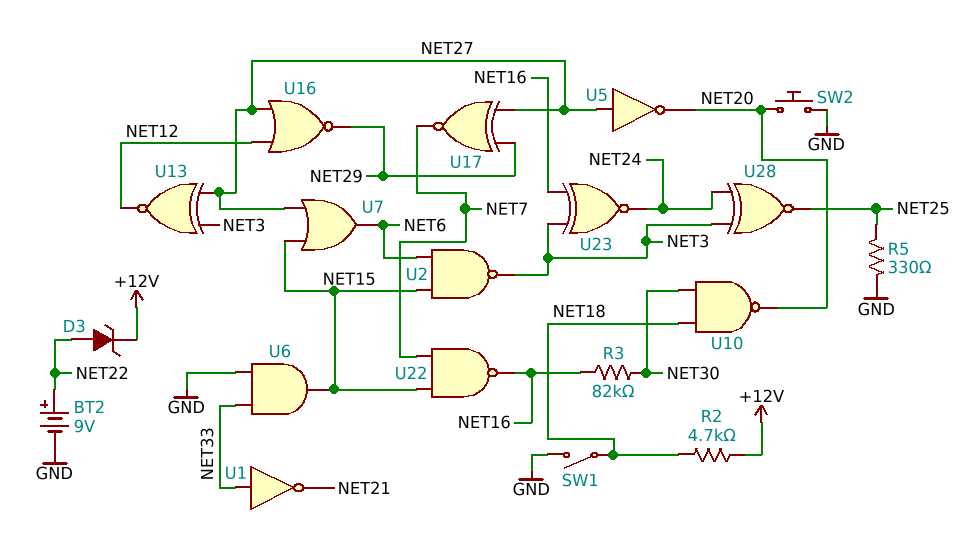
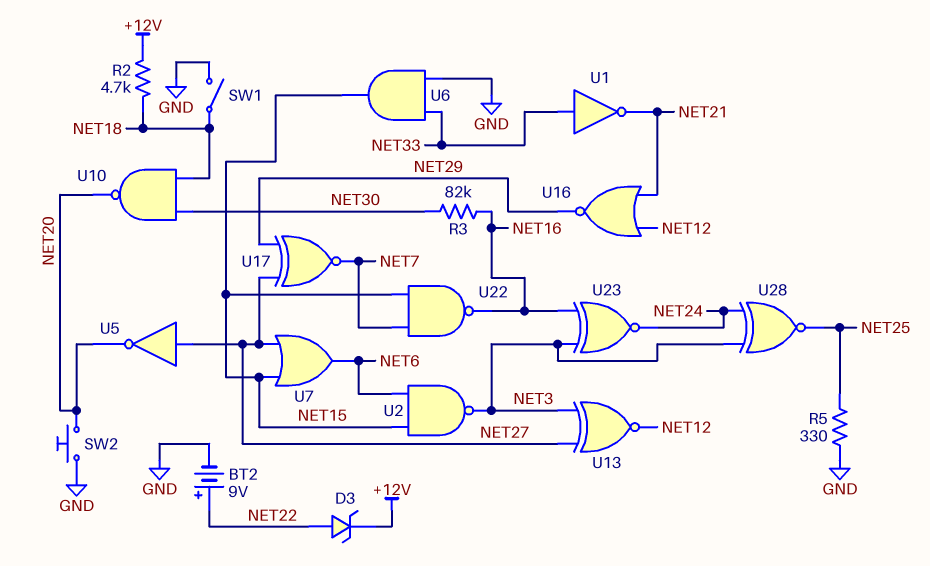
U16: NOR (in NET12, in NET27, out NET29) -> NOR (in NET12, in NET21, out NET29)

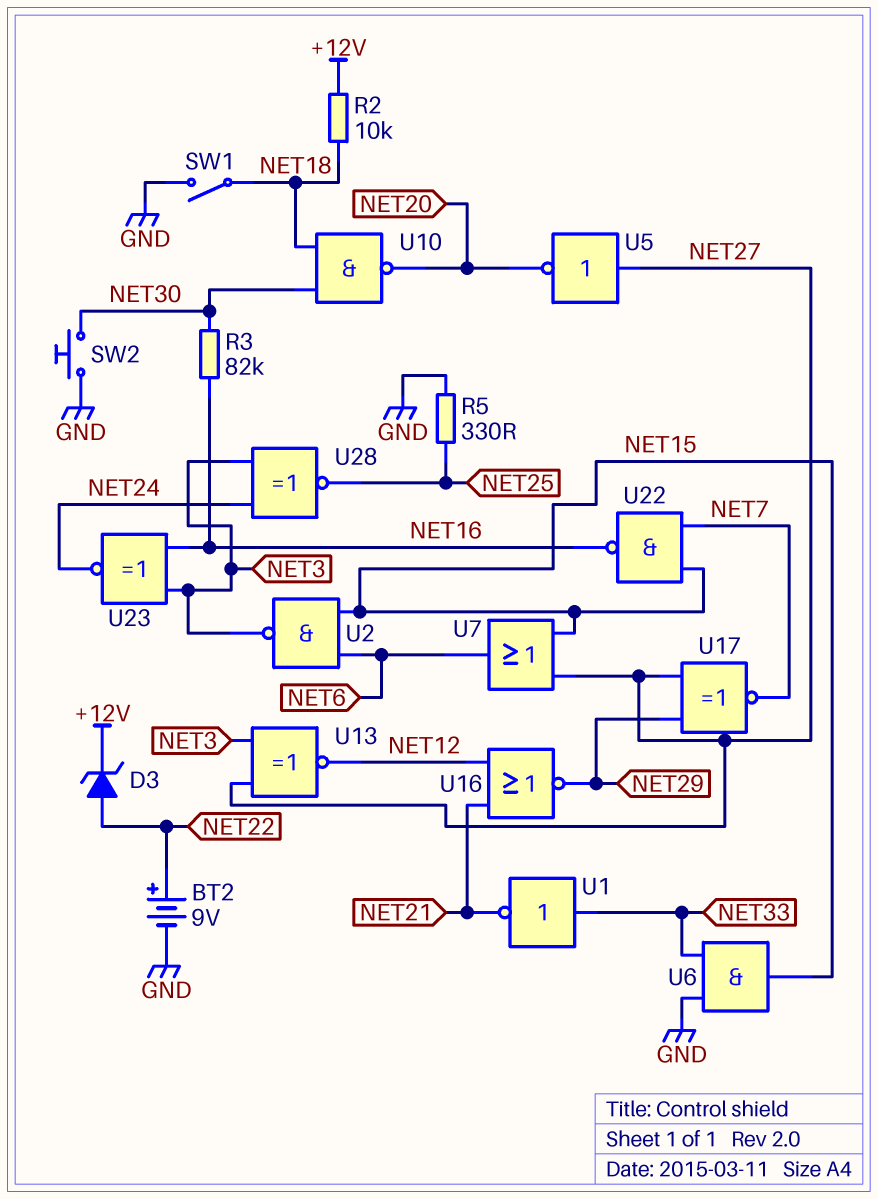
R2: 4.7k (+12V, NET18) -> 10k (+12V, NET18)
SW2: button (GND, NET20) -> button (GND, NET30)

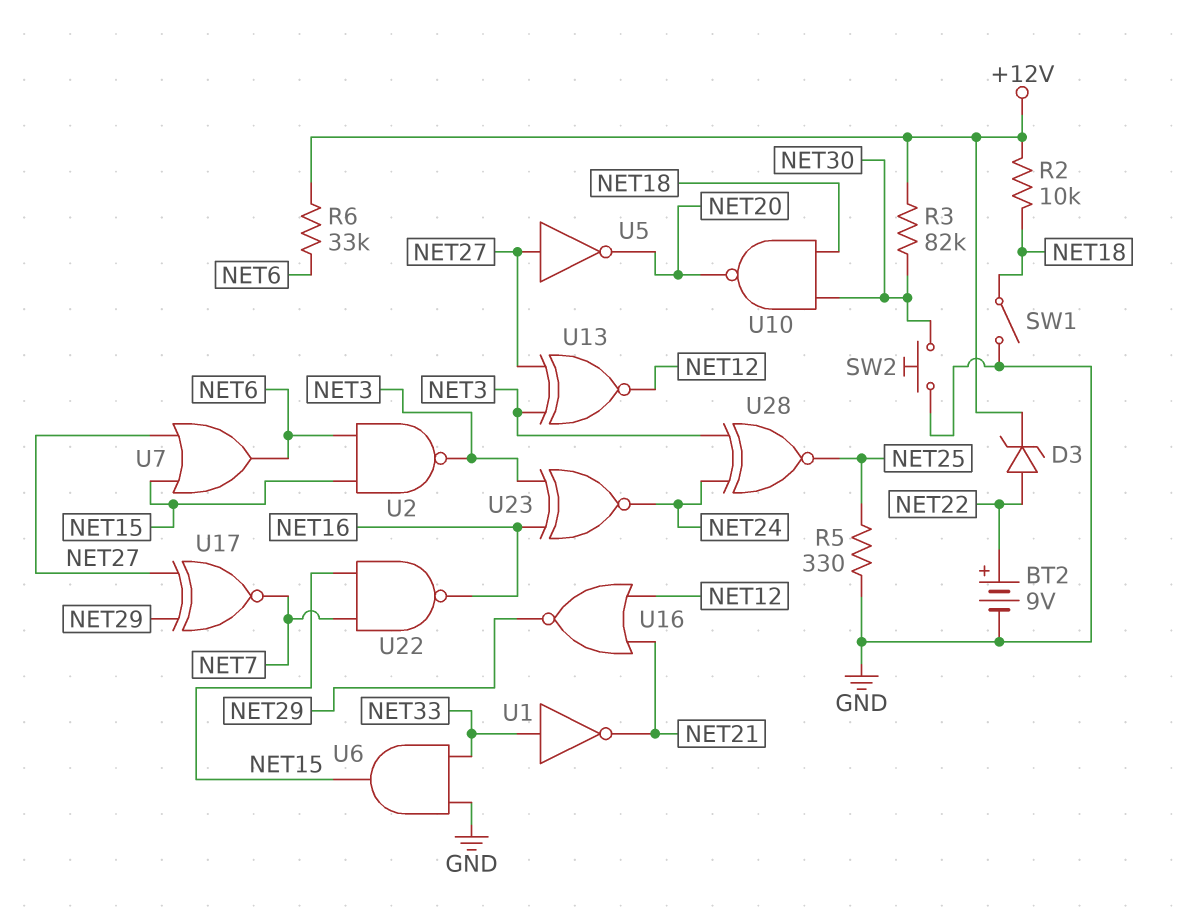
R3: 82k (NET16, NET30) -> 82k (+12V, NET30)
R6: none -> 33k (+12V, NET6)

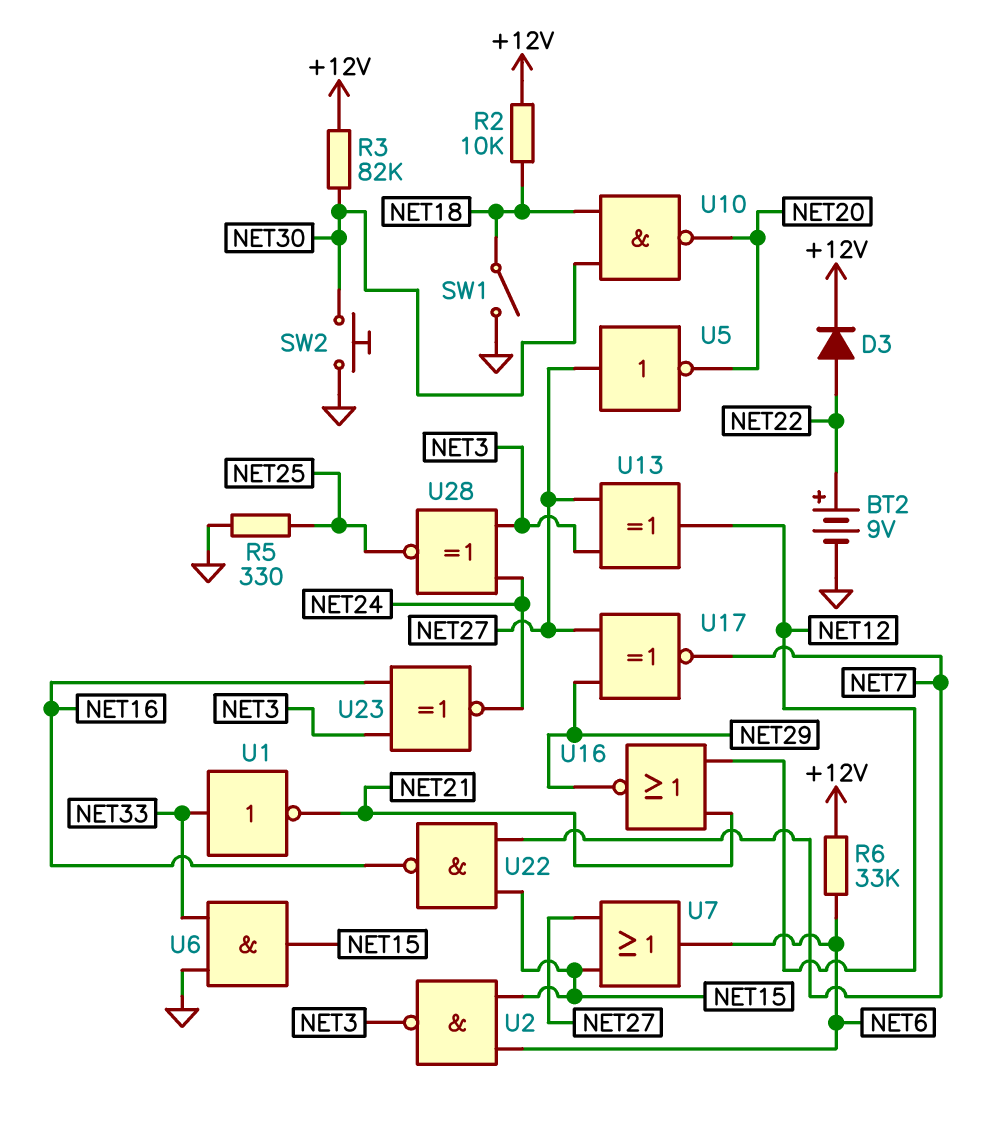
D3: zener (A NET22, K +12V) -> diode (A NET22, K +12V)
U13: XNOR (in NET3, in NET27, out NET12) -> XOR (in NET3, in NET27, out NET12)

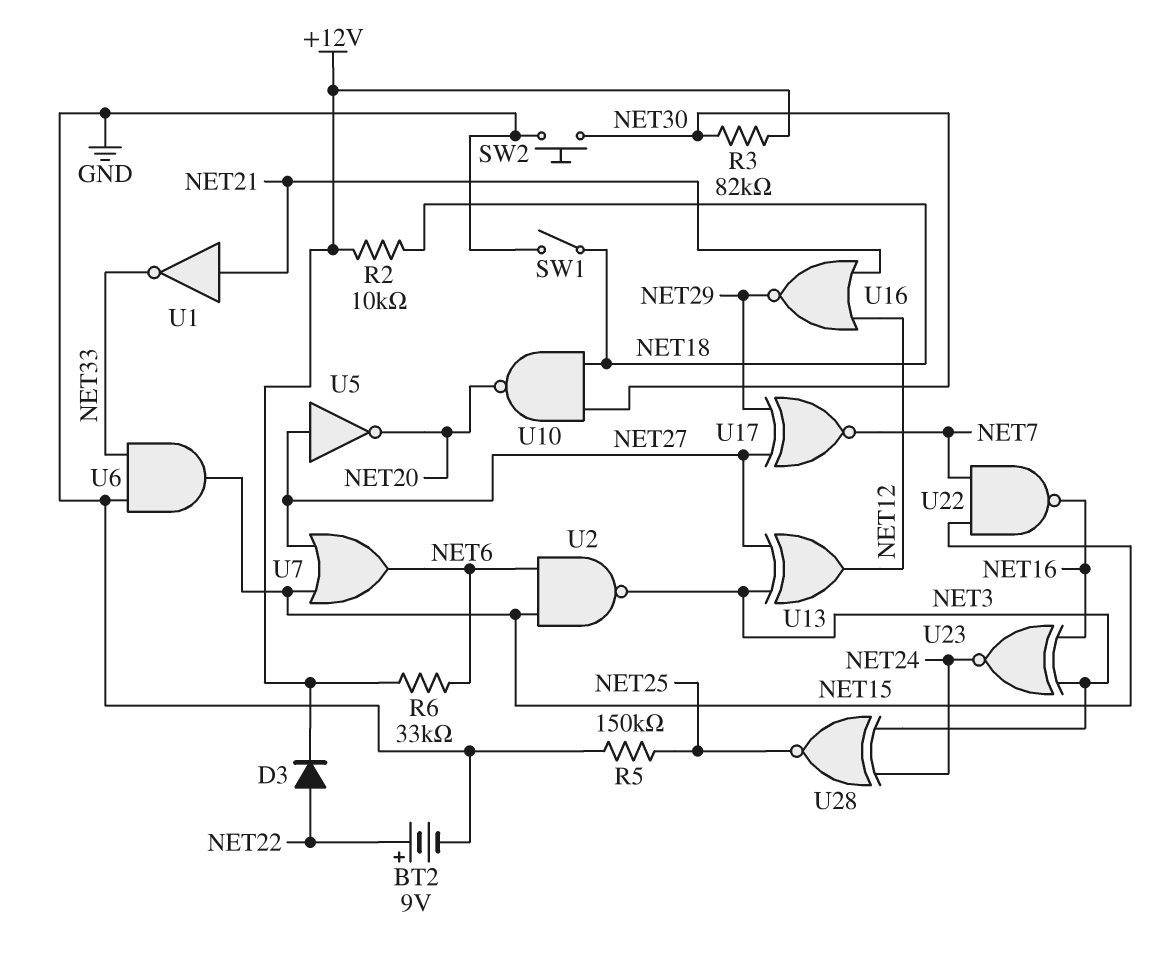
R5: 330 (GND, NET25) -> 150k (GND, NET25)
U1: NOT (in NET33, out NET21) -> NOT (in NET21, out NET33)

